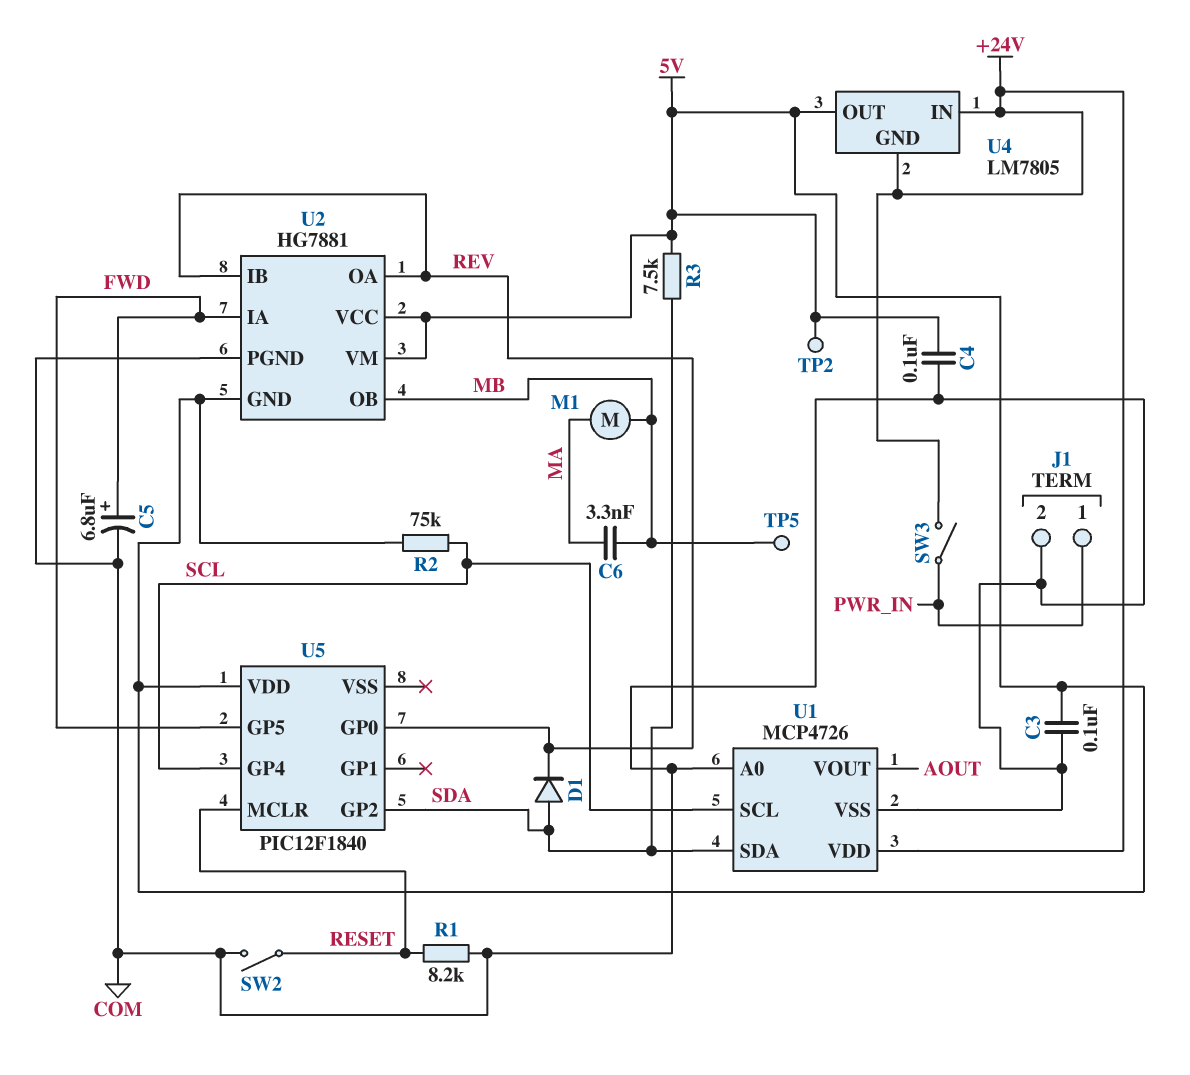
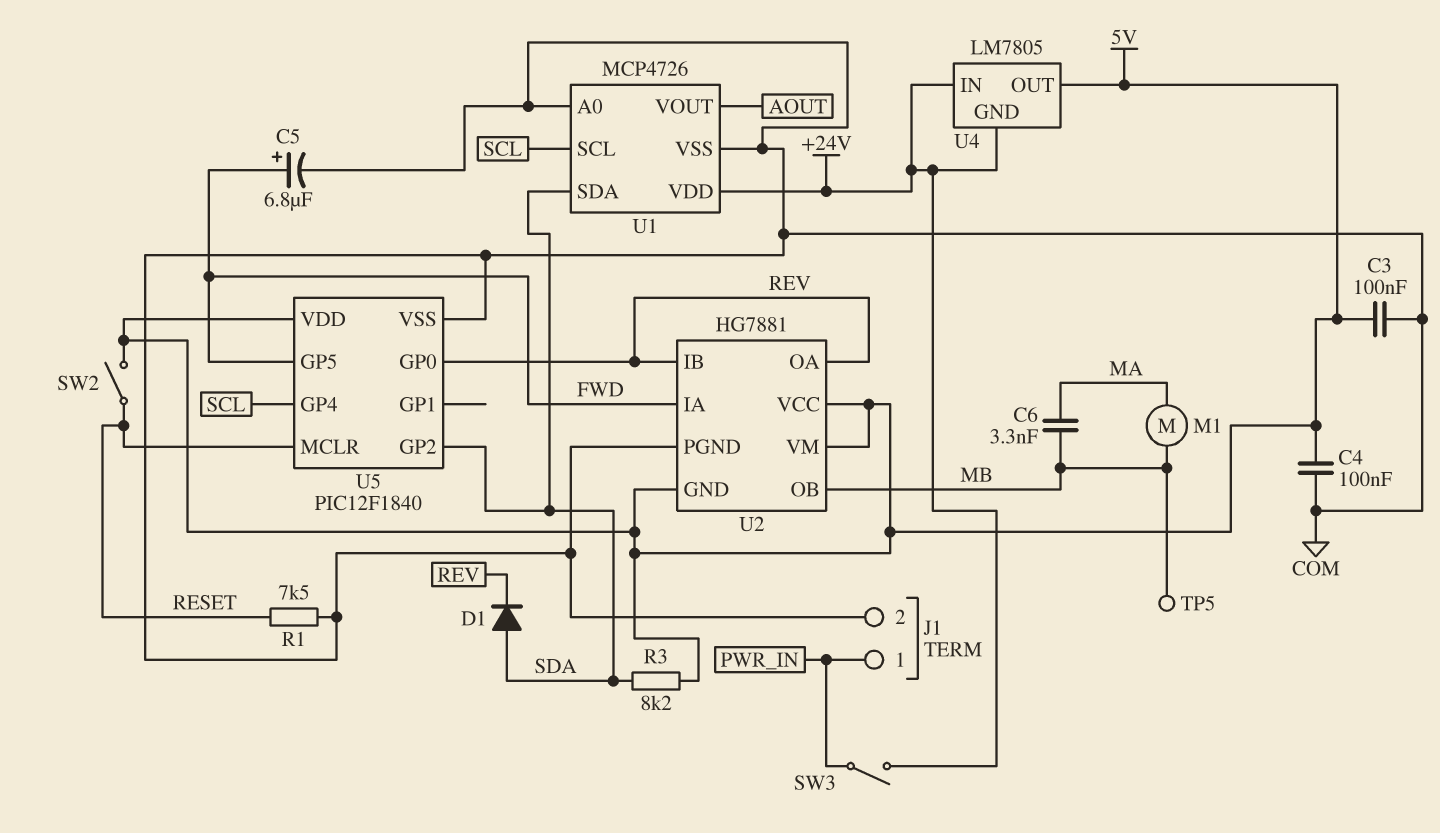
R1: 8.2k (COM, RESET) -> 7.5k (COM, RESET)
R2: 75k (5V, SCL) -> none
R3: 7.5k (5V, SDA) -> 8.2k (5V, SDA)
SW2: switch (COM, RESET) -> switch (5V, RESET)
TP2: test point (5V) -> none
U5 pin VSS: none -> COM

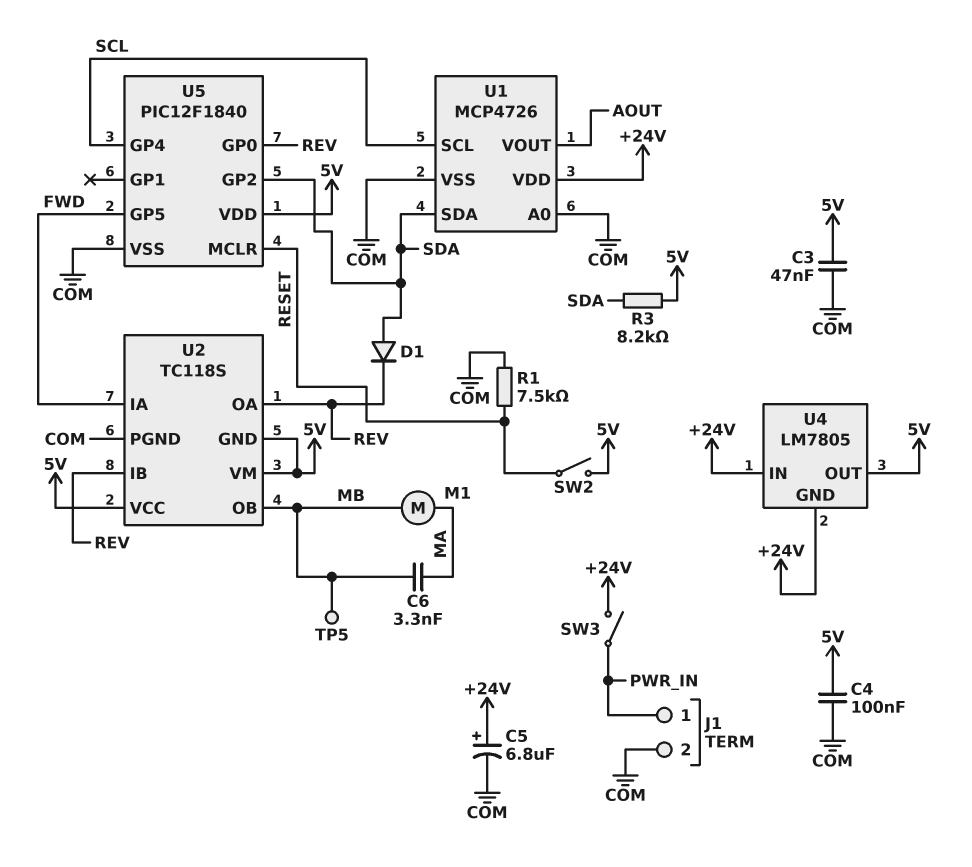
C3: 100nF (5V, COM) -> 47nF (5V, COM)
C5: 6.8uF (plus FWD, minus COM) -> 6.8uF (plus +24V, minus COM)
U2: HG7881 -> TC118S

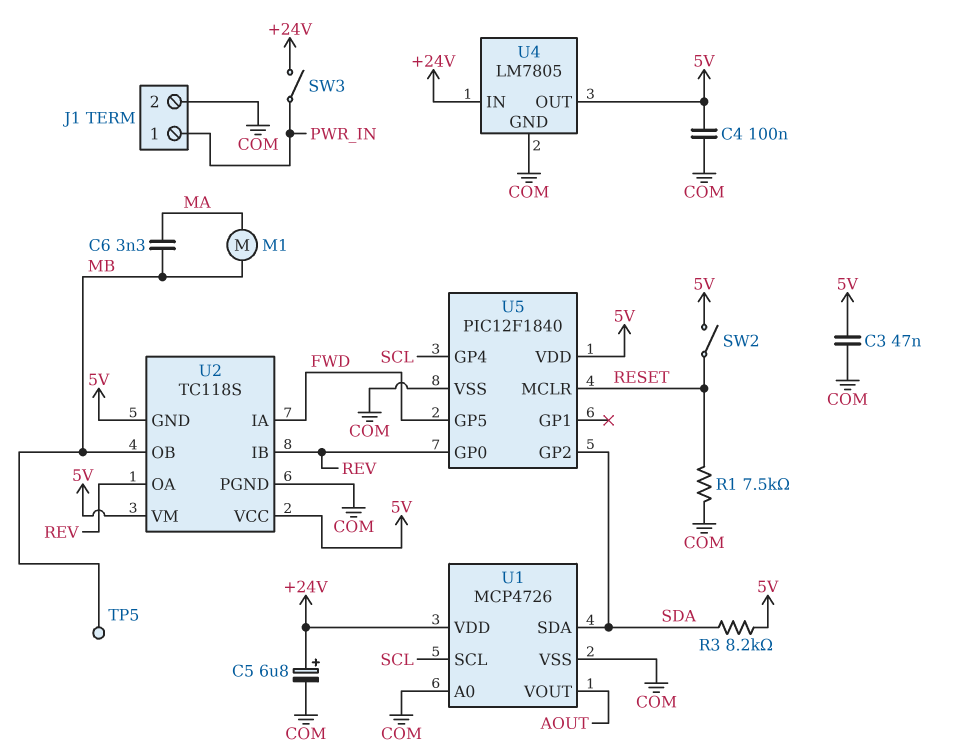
D1: diode (A SDA, K REV) -> none
U4 pin GND: +24V -> COM

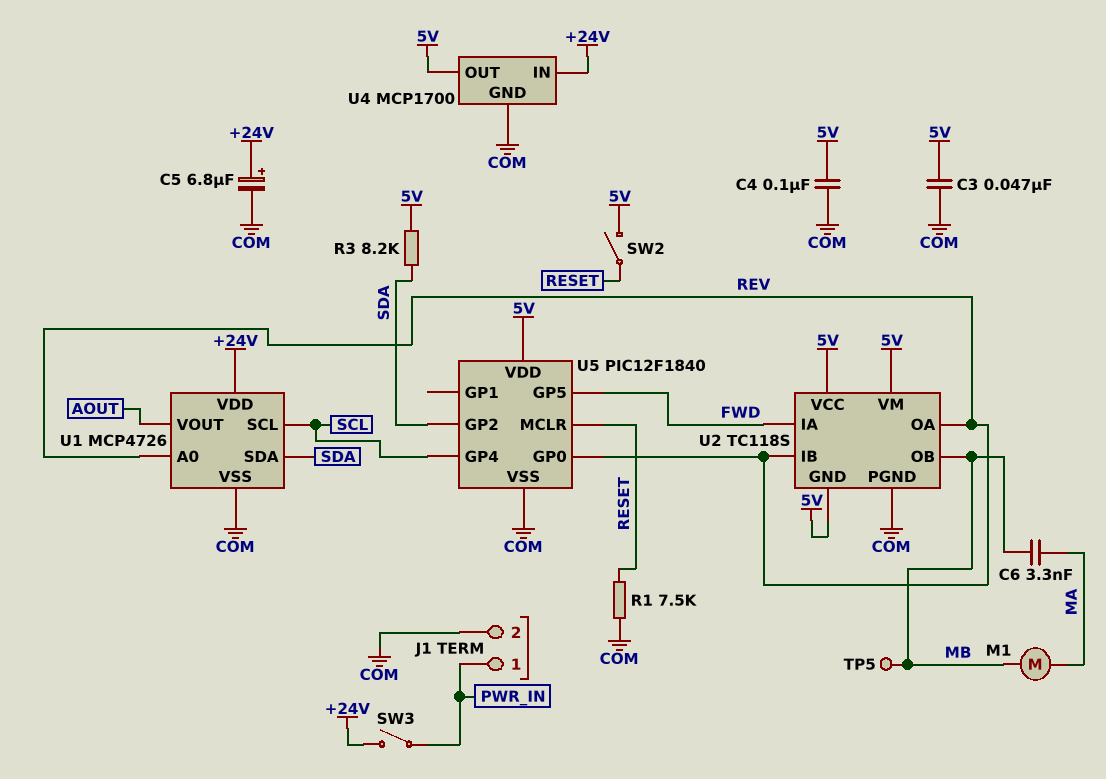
U1 pin A0: COM -> REV
U4: LM7805 -> MCP1700

